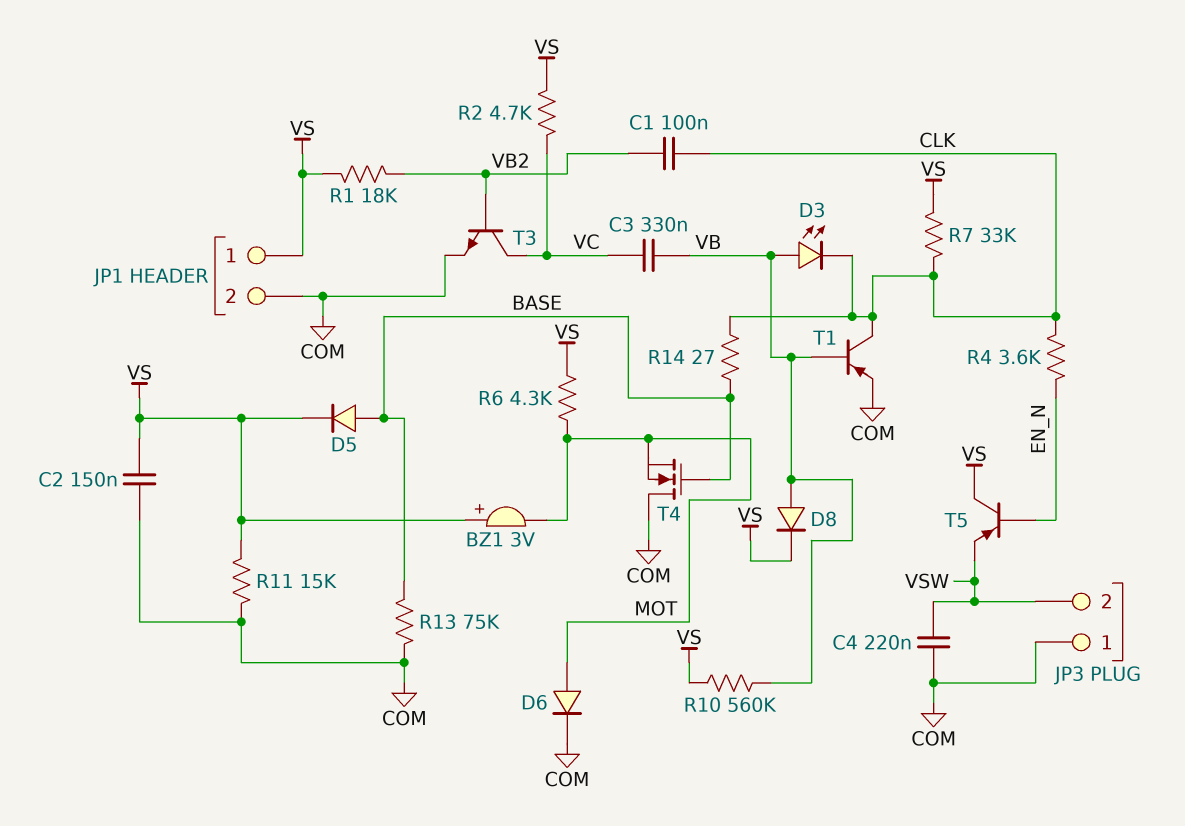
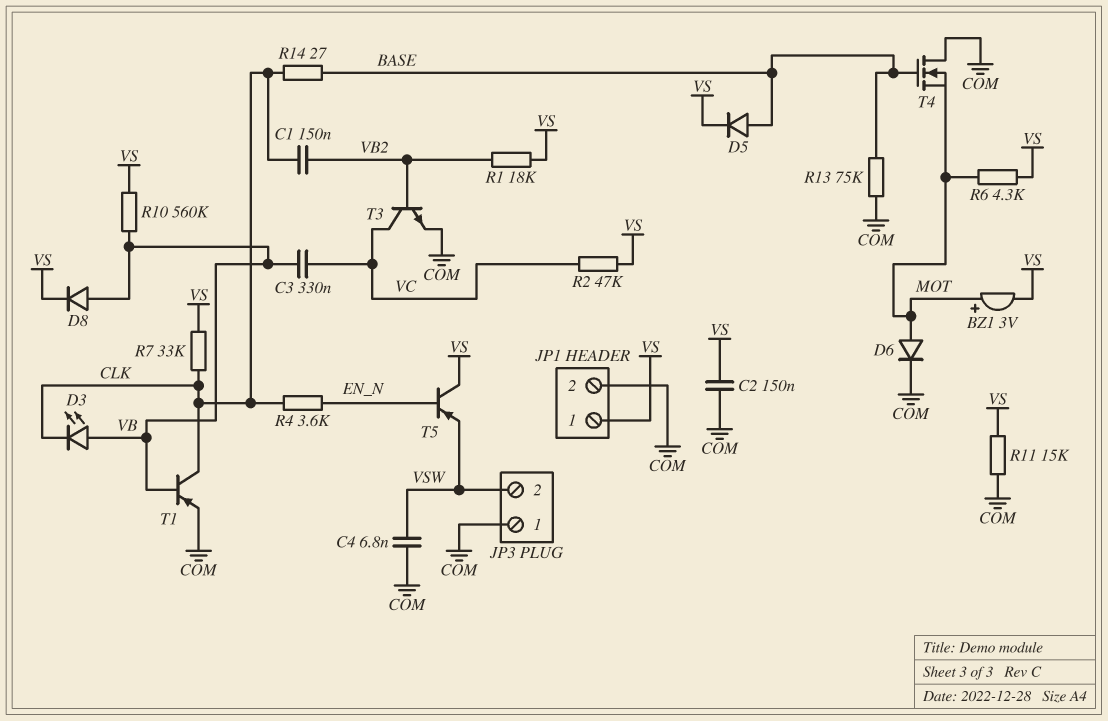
BZ1: buzzer 3V (plus VS, minus MOT) -> buzzer 3V (plus MOT, minus VS)
C1: 100nF (CLK, VB2) -> 150nF (CLK, VB2)
C4: 220nF (COM, VSW) -> 6.8nF (COM, VSW)
R2: 4.7k (VC, VS) -> 47k (VC, VS)

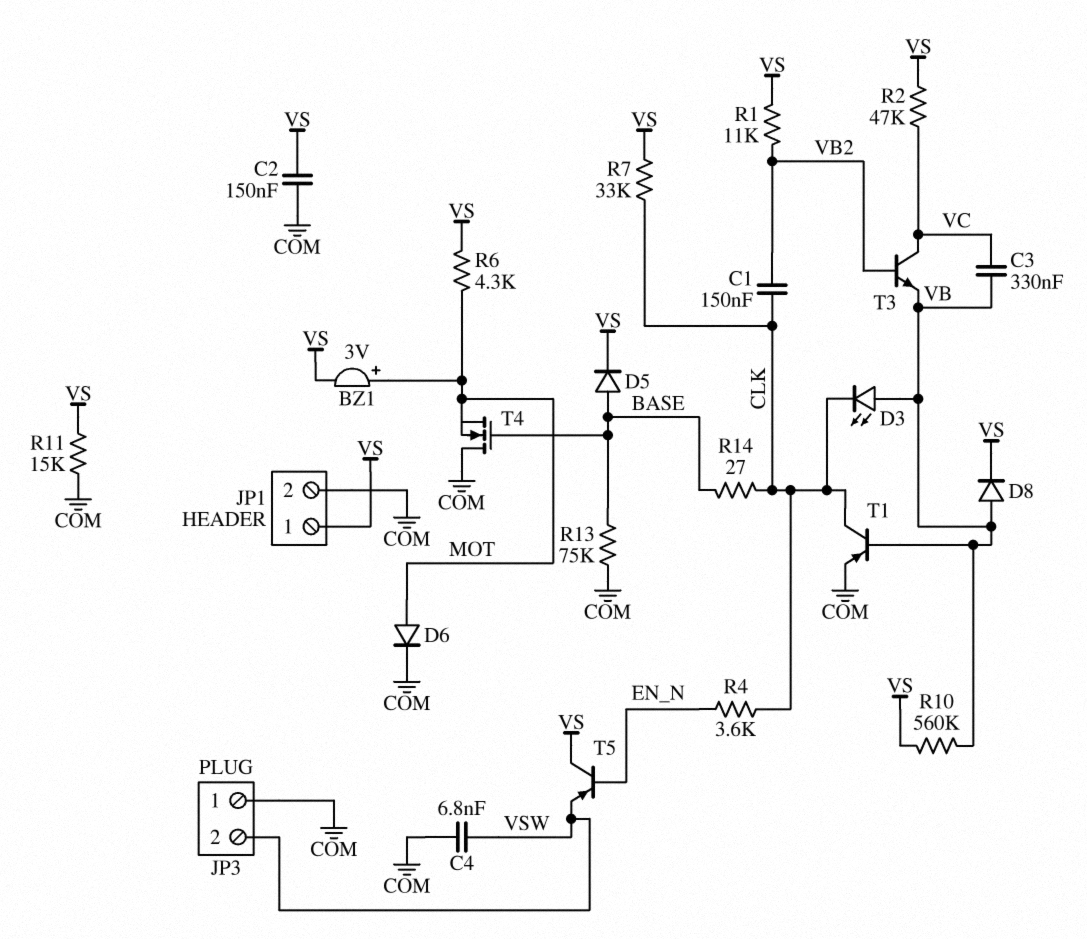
R1: 18k (VB2, VS) -> 11k (VB2, VS)
T3: NPN (B VB2, C VC, E COM) -> NPN (B VB2, C VC, E VB)

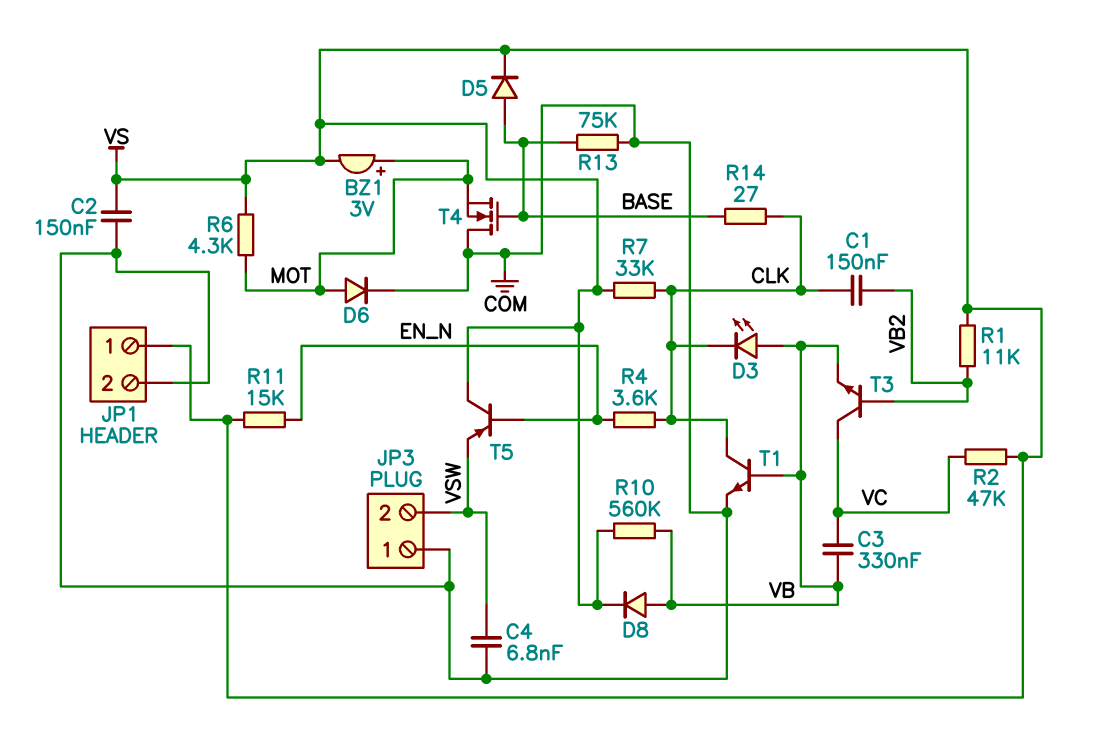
R11: 15k (COM, VS) -> 15k (EN_N, VS)
T1: PNP (B VB, C CLK, E COM) -> NPN (B VB, C CLK, E COM)

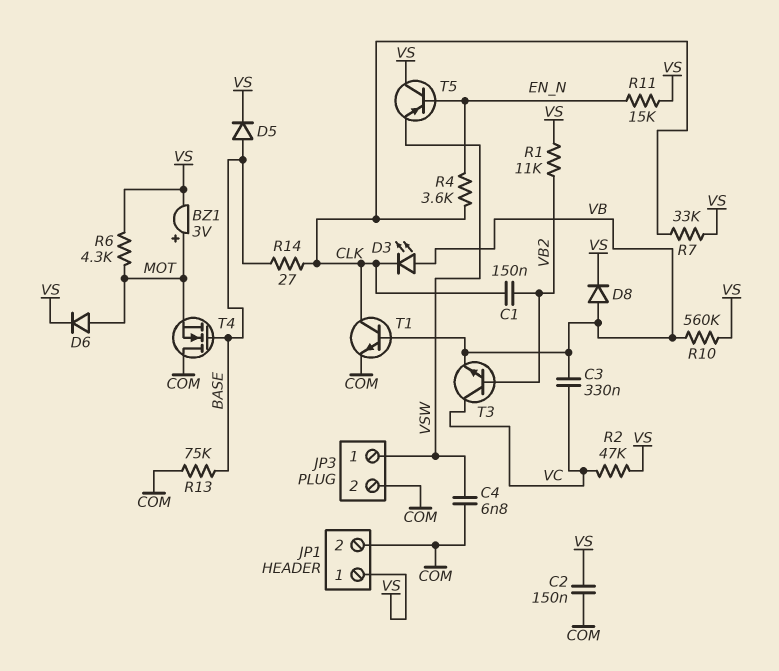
D6: diode (A MOT, K COM) -> diode (A MOT, K VS)
JP3 pin 1: COM -> VSW
JP3 pin 2: VSW -> COM

